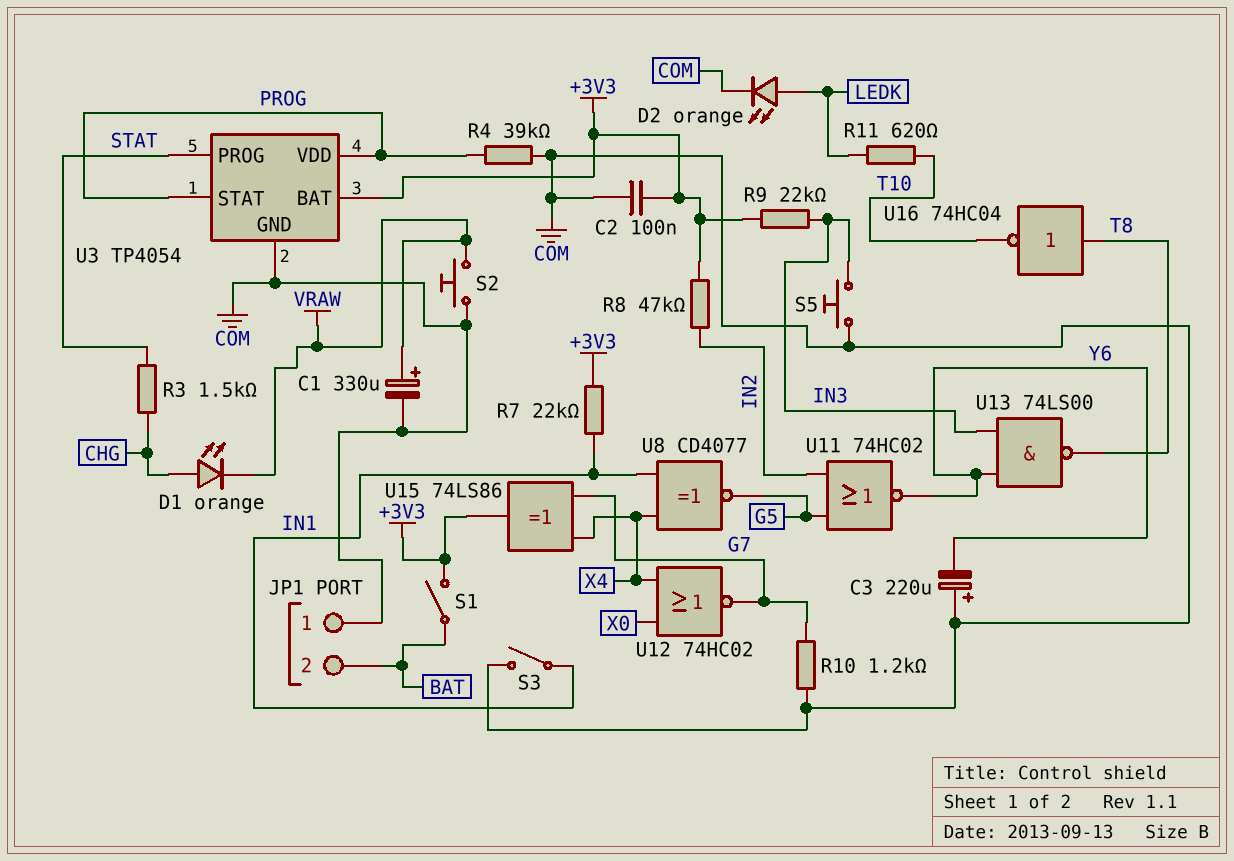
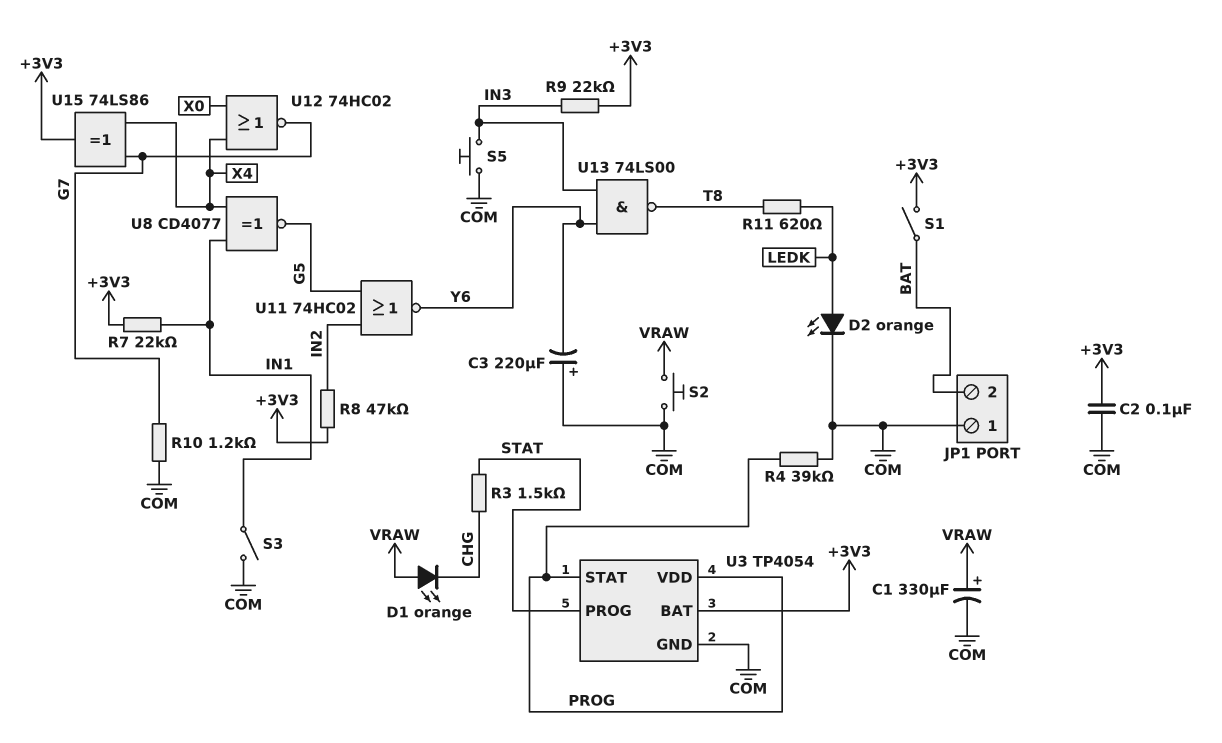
D1: LED orange (A CHG, K VRAW) -> LED orange (A VRAW, K CHG)
R11: 620 (LEDK, T10) -> 620 (LEDK, T8)
U16: NOT 74HC04 (in T8, out T10) -> none

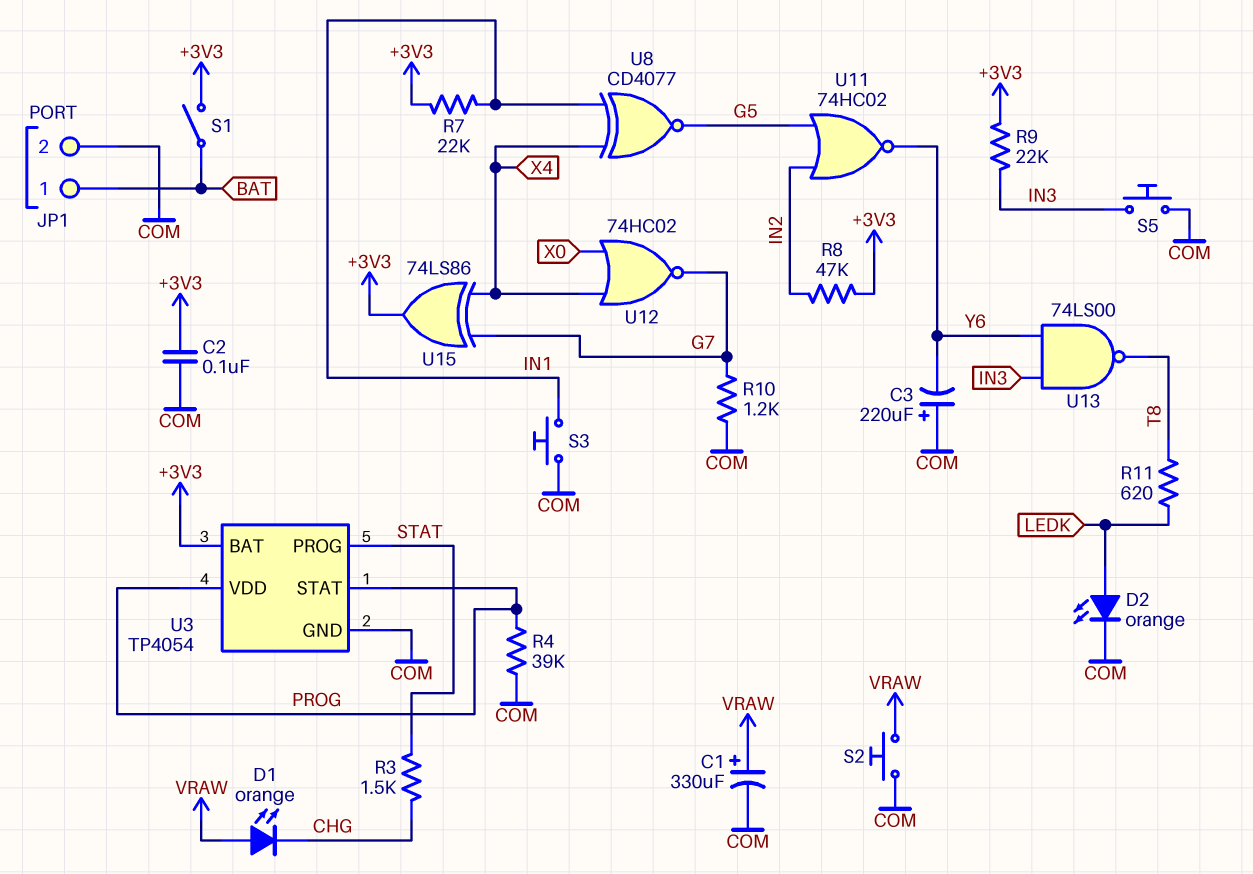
JP1 pin 1: COM -> BAT
JP1 pin 2: BAT -> COM
S3: switch (COM, IN1) -> button (COM, IN1)

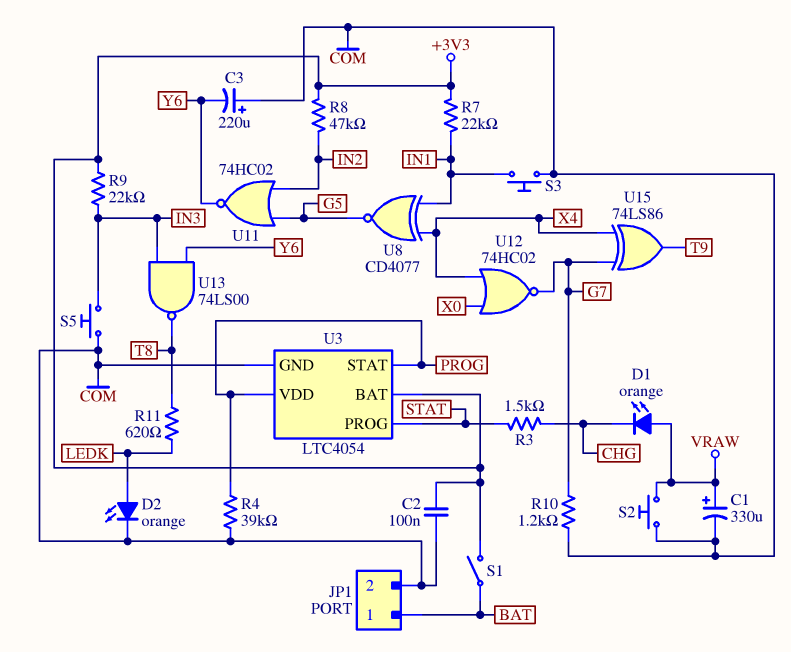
U3: TP4054 -> LTC4054
U15: XOR 74LS86 (in G7, in X4, out +3V3) -> XOR 74LS86 (in G7, in X4, out T9)

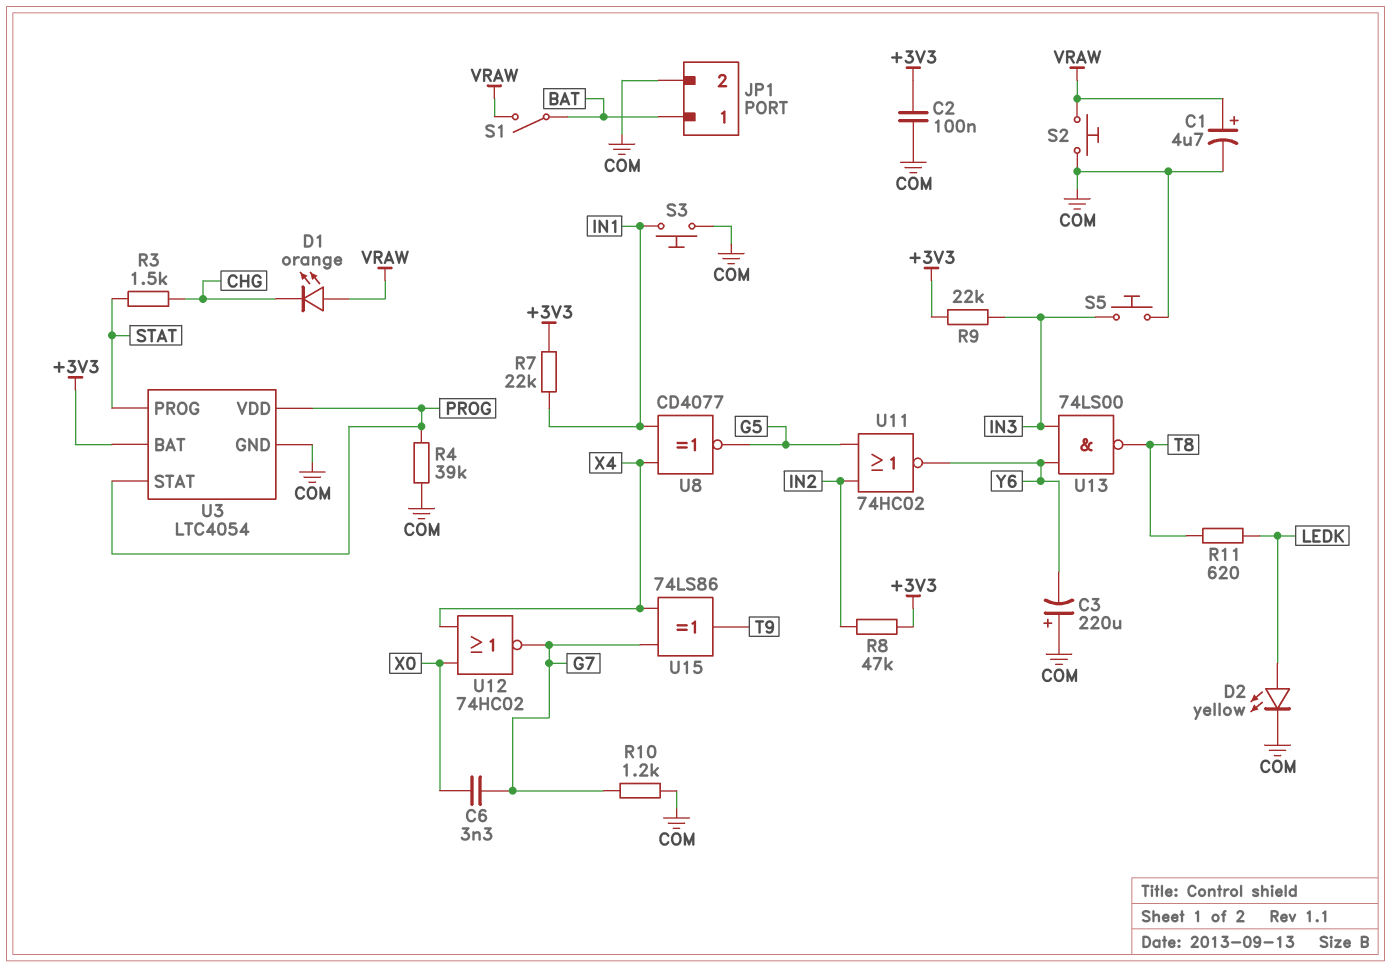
C1: 330uF (plus VRAW, minus COM) -> 4.7uF (plus VRAW, minus COM)
C6: none -> 3.3nF (G7, X0)
D2: LED orange (A LEDK, K COM) -> LED yellow (A LEDK, K COM)
S1: switch (+3V3, BAT) -> switch (BAT, VRAW)

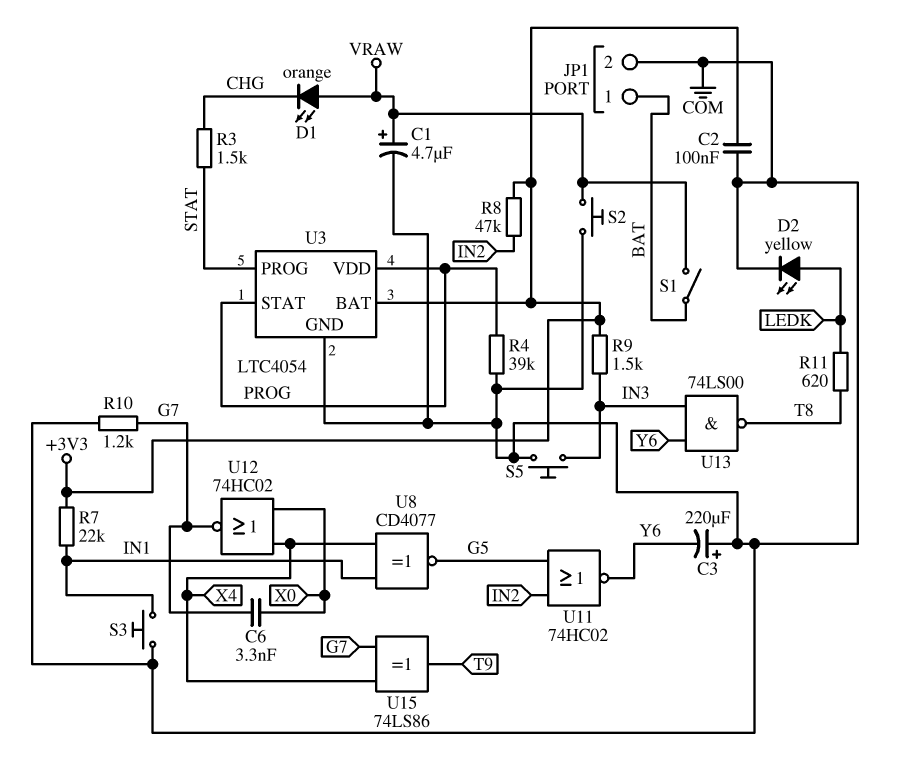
R9: 22k (+3V3, IN3) -> 1.5k (+3V3, IN3)

